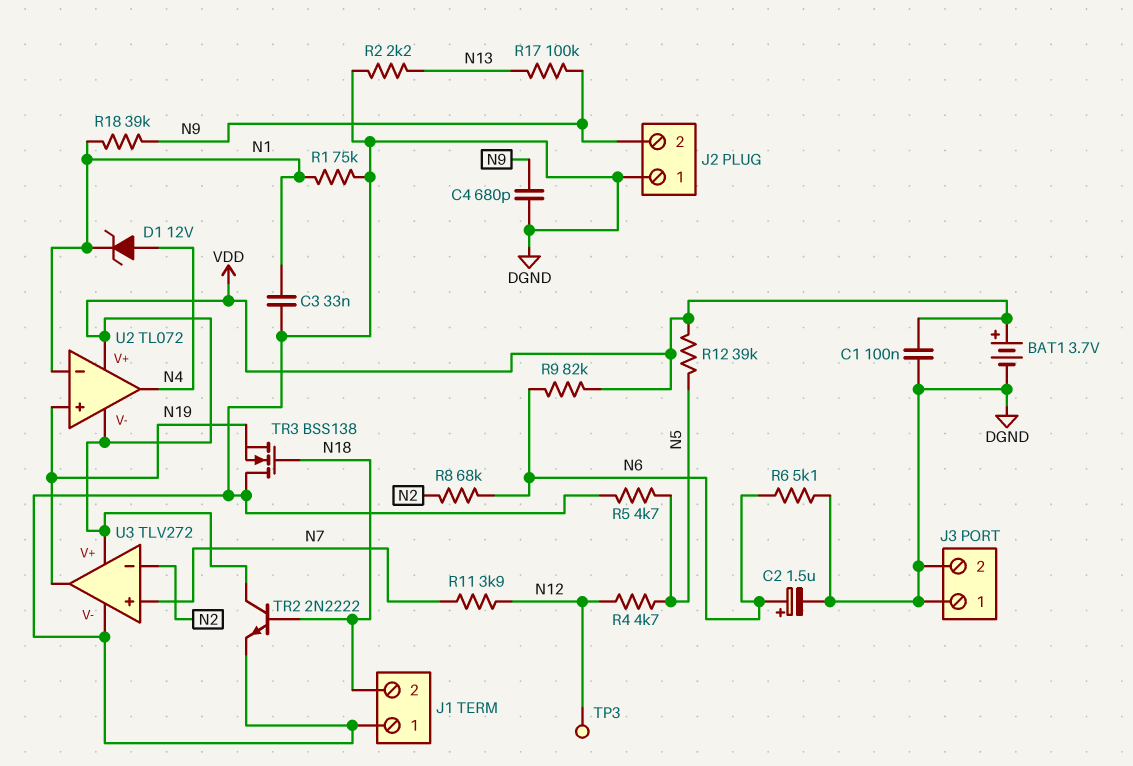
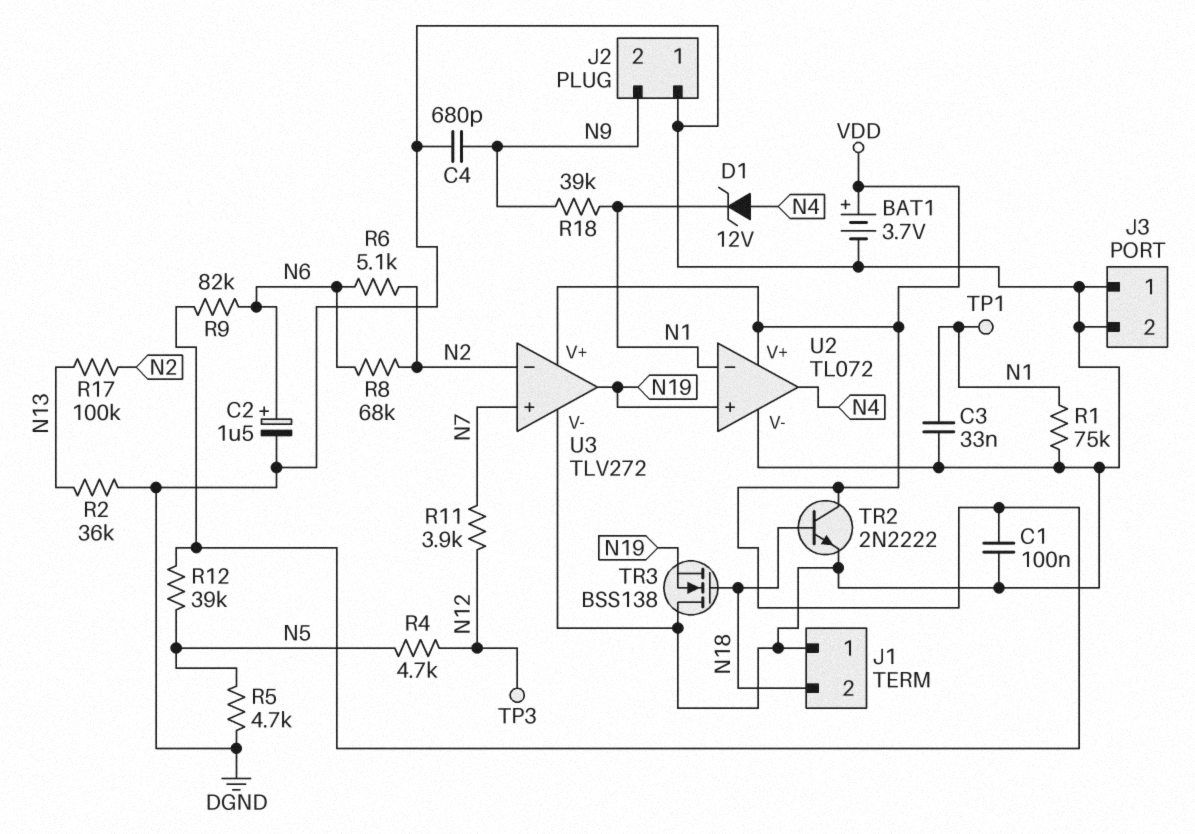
R2: 2.2k (DGND, N13) -> 36k (DGND, N13)
R6: 5.1k (DGND, N6) -> 5.1k (N2, N6)
R17: 100k (N9, N13) -> 100k (N2, N13)
TP1: none -> test point (N1)
U2 pin V-: VDD -> DGND

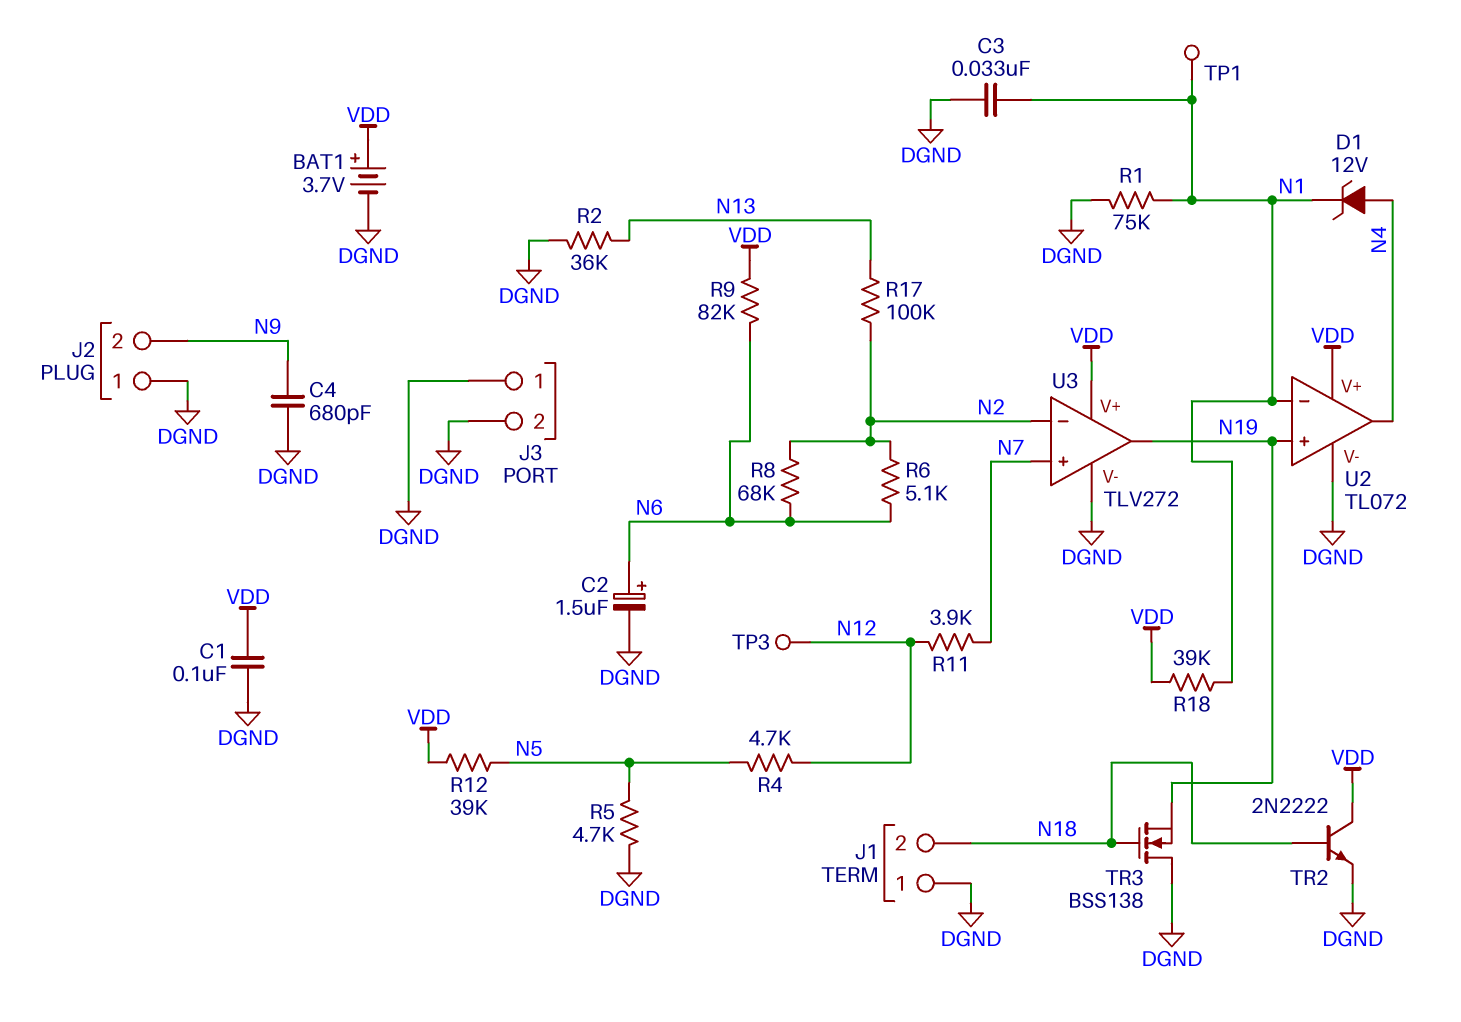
R18: 39k (N1, N9) -> 39k (N1, VDD)

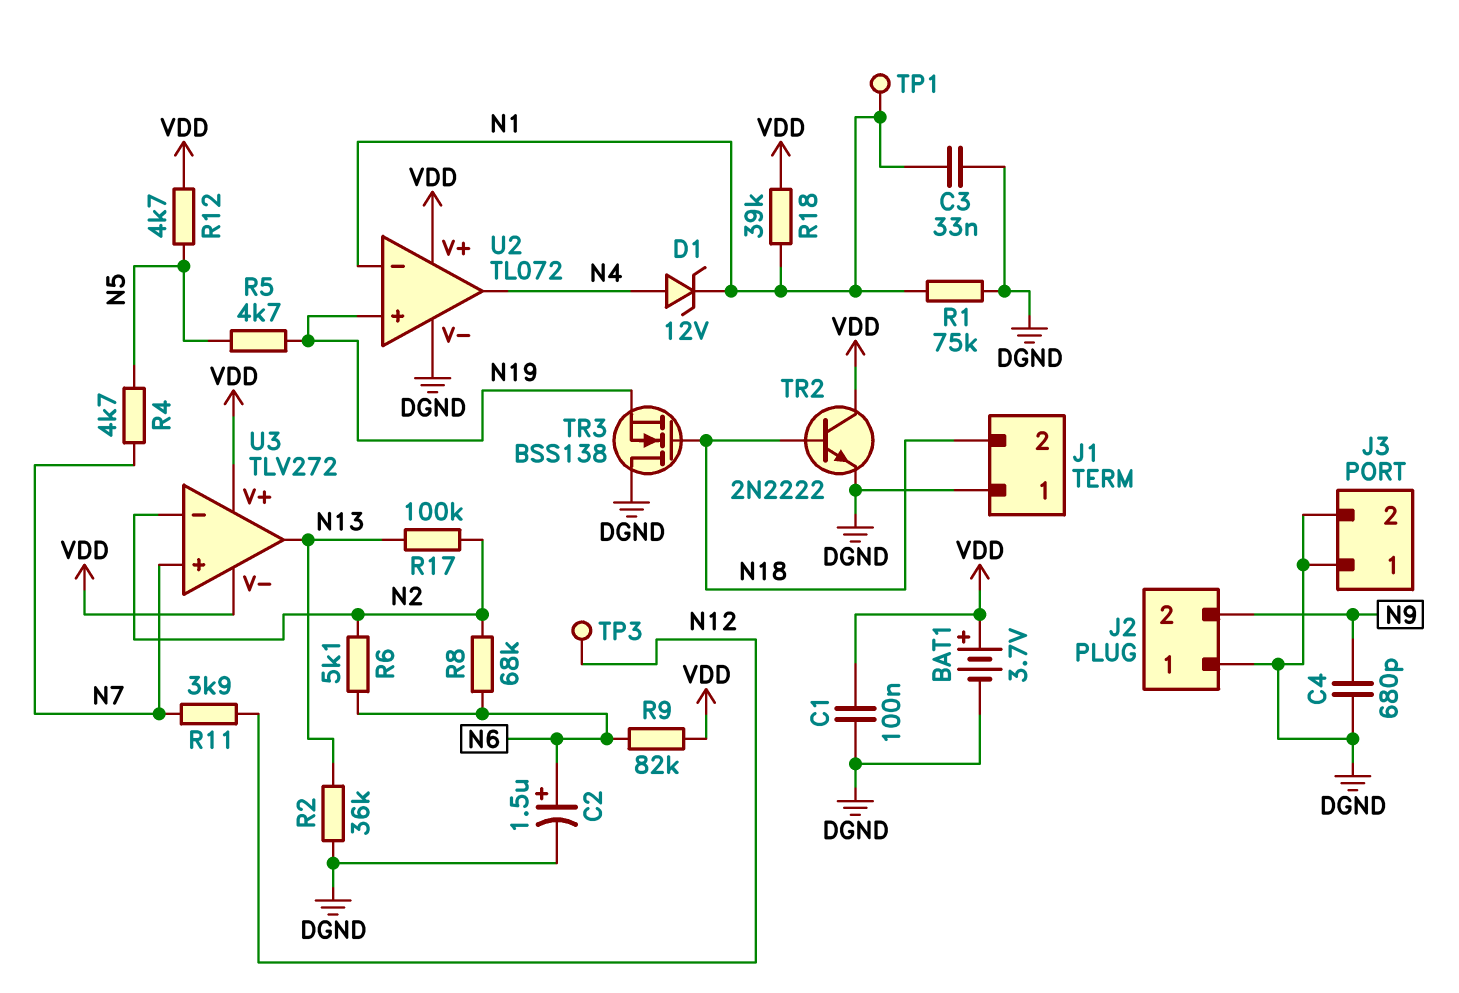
R4: 4.7k (N5, N12) -> 4.7k (N5, N7)
R5: 4.7k (DGND, N5) -> 4.7k (N5, N19)
R12: 39k (N5, VDD) -> 4.7k (N5, VDD)
U3 pin V-: DGND -> VDD
U3 pin out: N19 -> N13

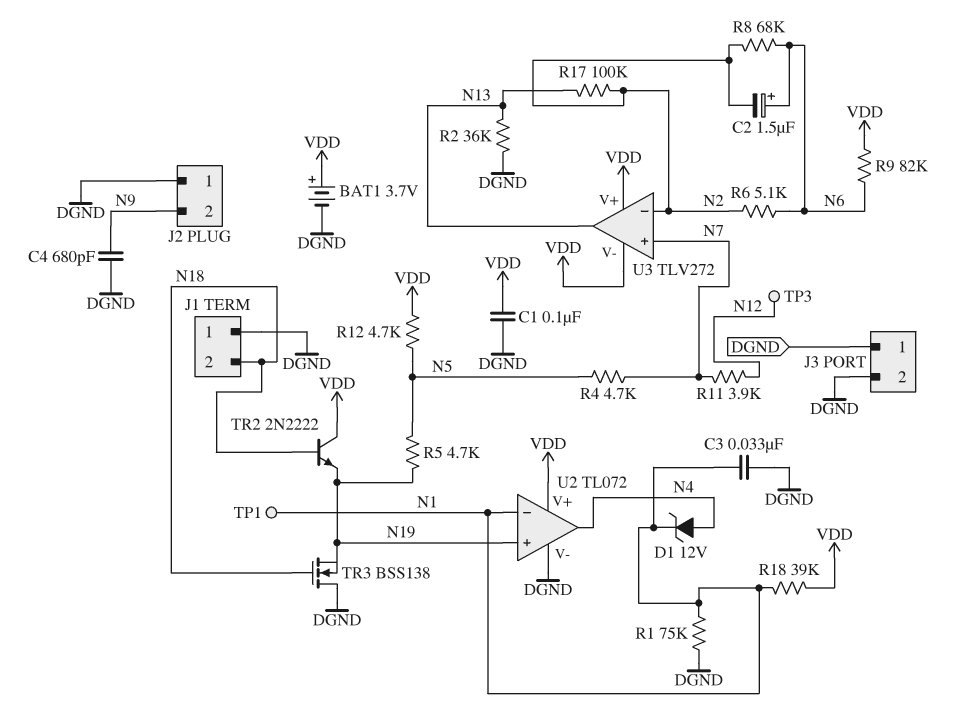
C2: 1.5uF (plus N6, minus DGND) -> 1.5uF (plus N6, minus N2)
TR2: NPN 2N2222 (B N18, C VDD, E DGND) -> NPN 2N2222 (B N18, C VDD, E N19)

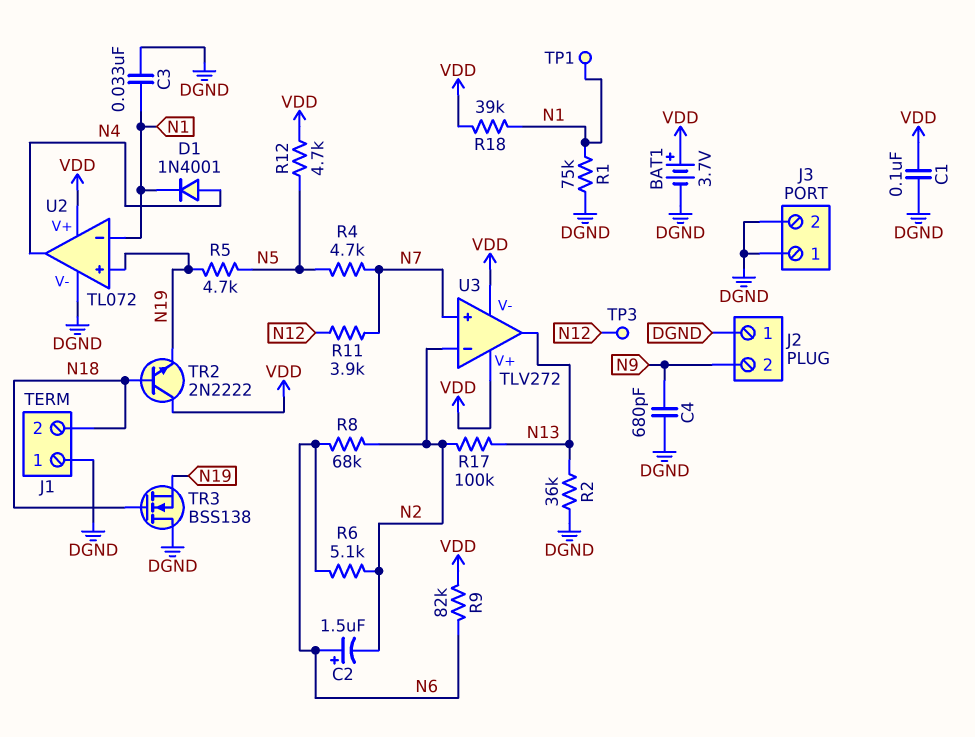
D1: zener 12V (A N4, K N1) -> diode 1N4001 (A N4, K N1)

